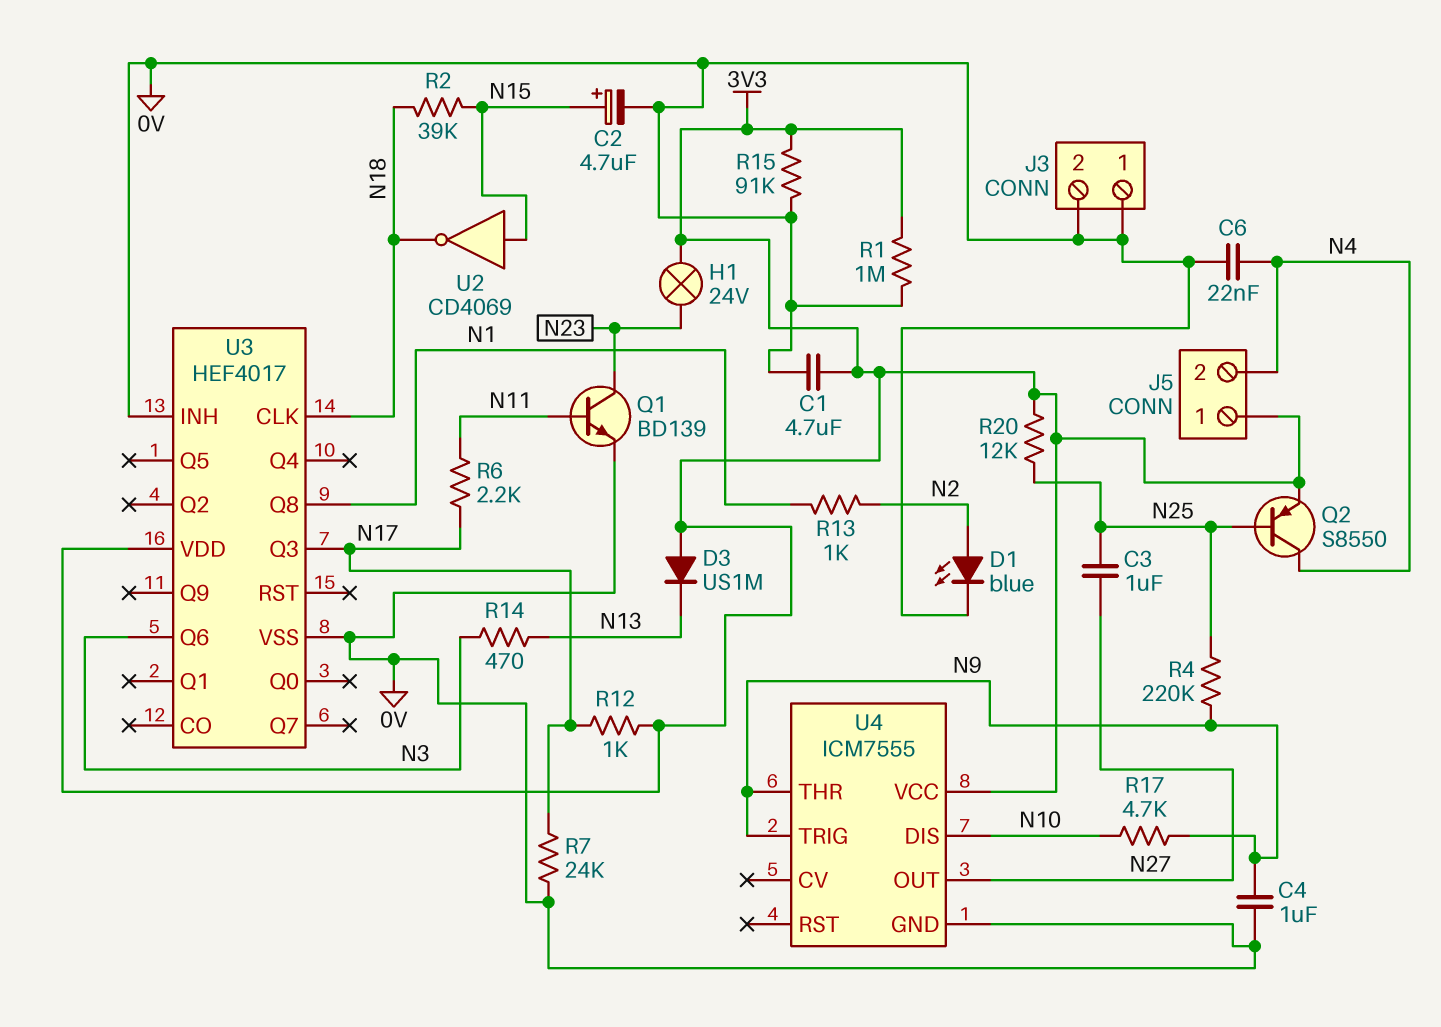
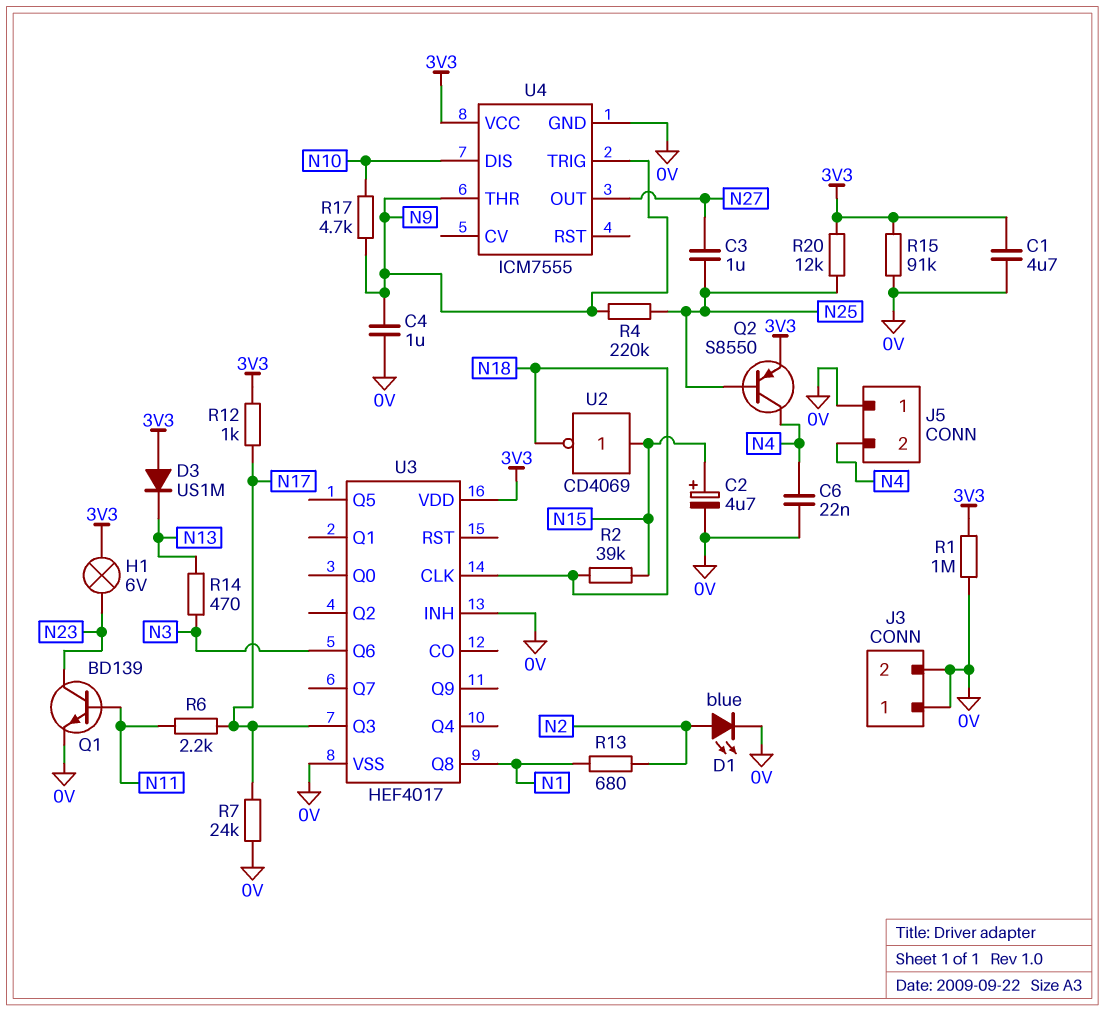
H1: lamp 24V (3V3, N23) -> lamp 6V (3V3, N23)
J5 pin 1: 3V3 -> 0V
R13: 1k (N1, N2) -> 680 (N1, N2)

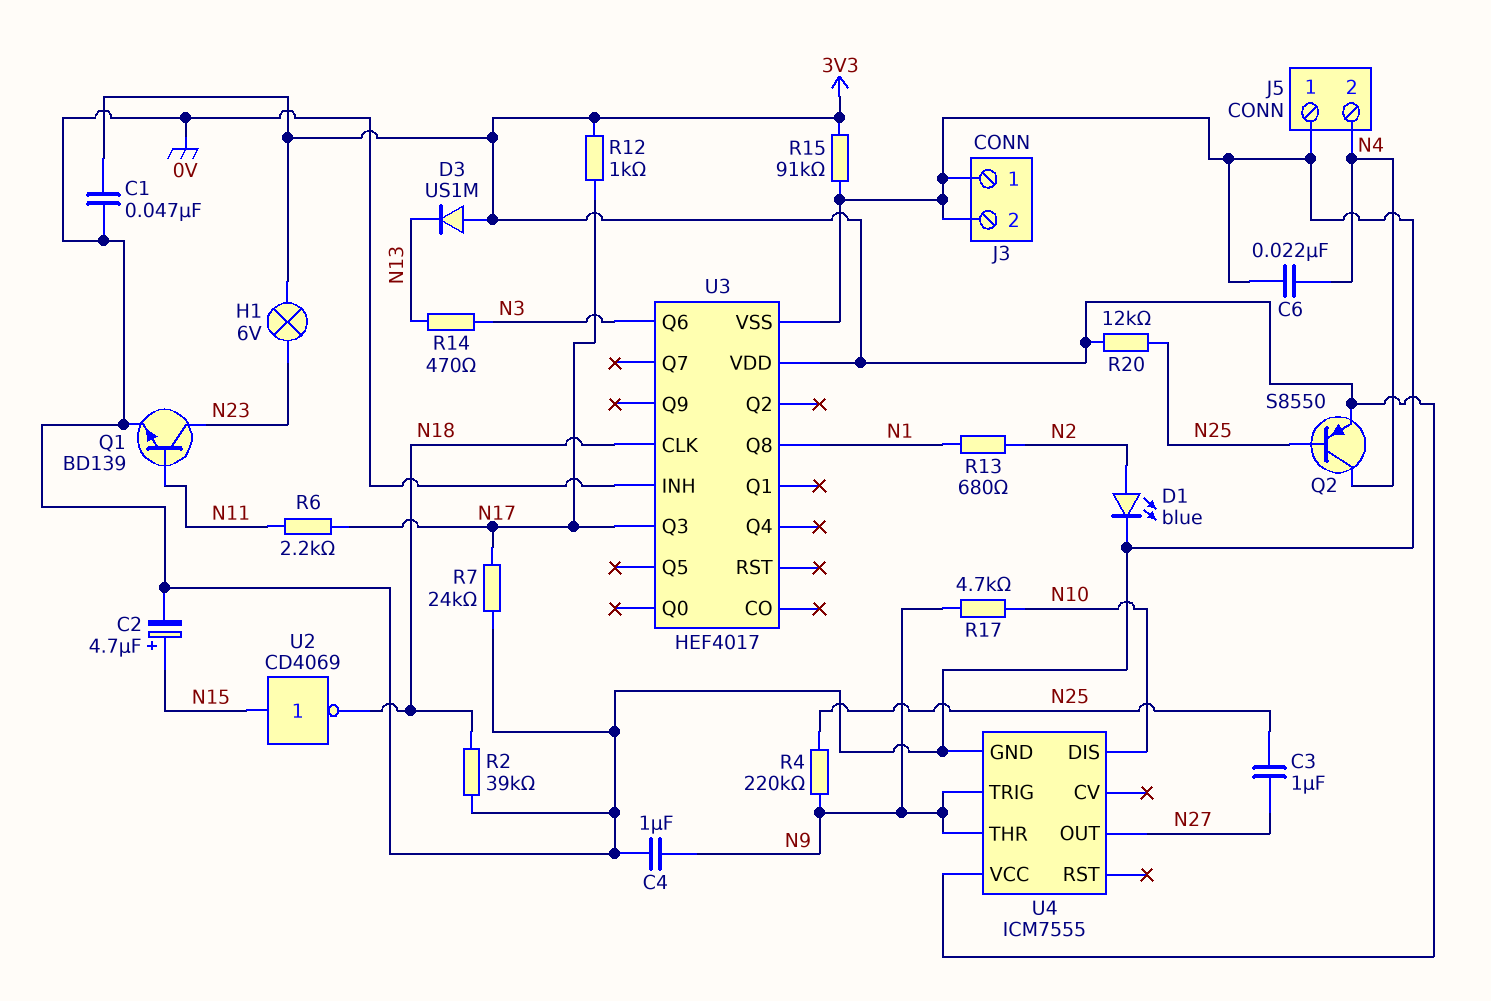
C1: 4.7uF (0V, 3V3) -> 47nF (0V, 3V3)
R1: 1M (0V, 3V3) -> none
R2: 39k (N15, N18) -> 39k (0V, N18)

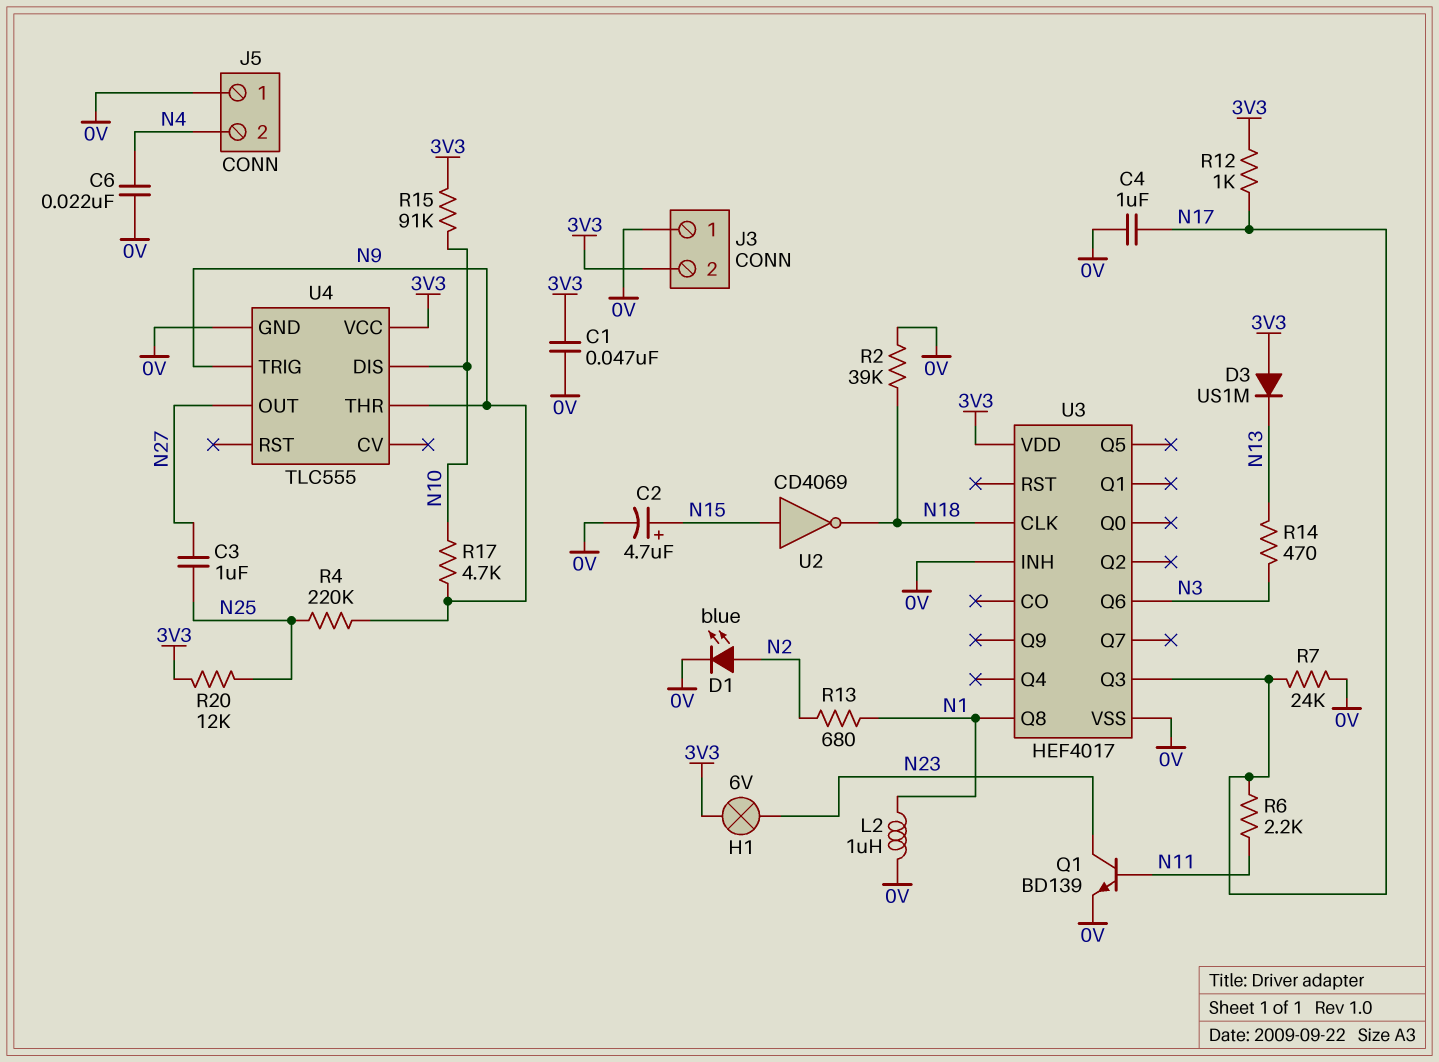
C4: 1uF (0V, N9) -> 1uF (0V, N17)
J3 pin 2: 0V -> 3V3
L2: none -> 1uH (0V, N1)
Q2: PNP S8550 (B N25, C N4, E 3V3) -> none
R15: 91k (0V, 3V3) -> 91k (3V3, N10)
U4: ICM7555 -> TLC555

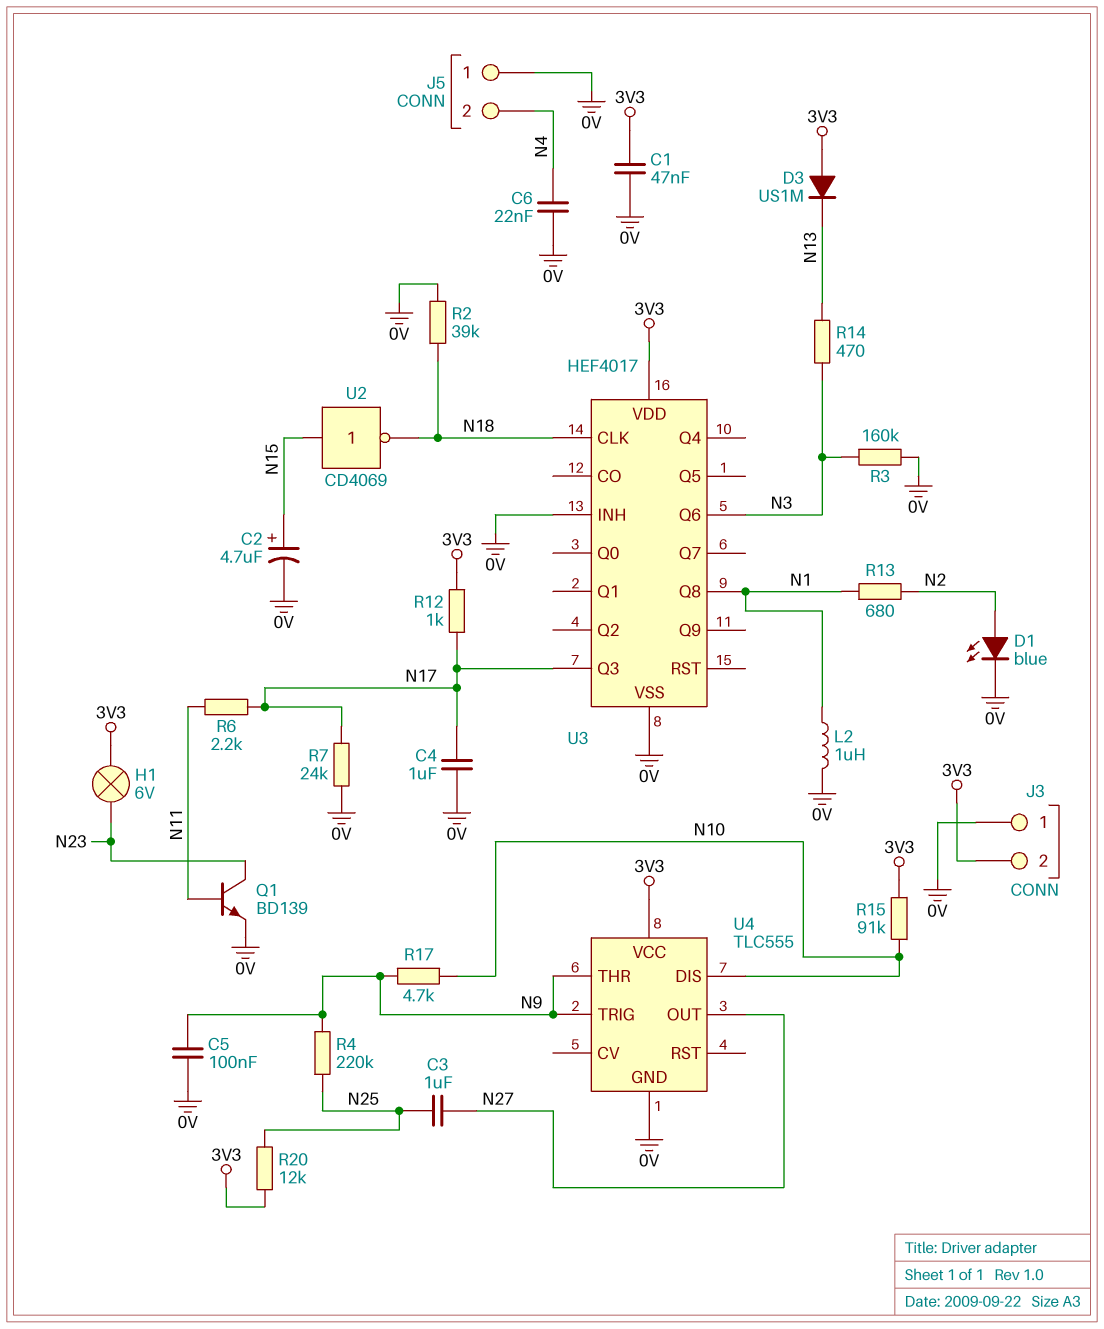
C5: none -> 100nF (0V, N9)
R3: none -> 160k (0V, N3)

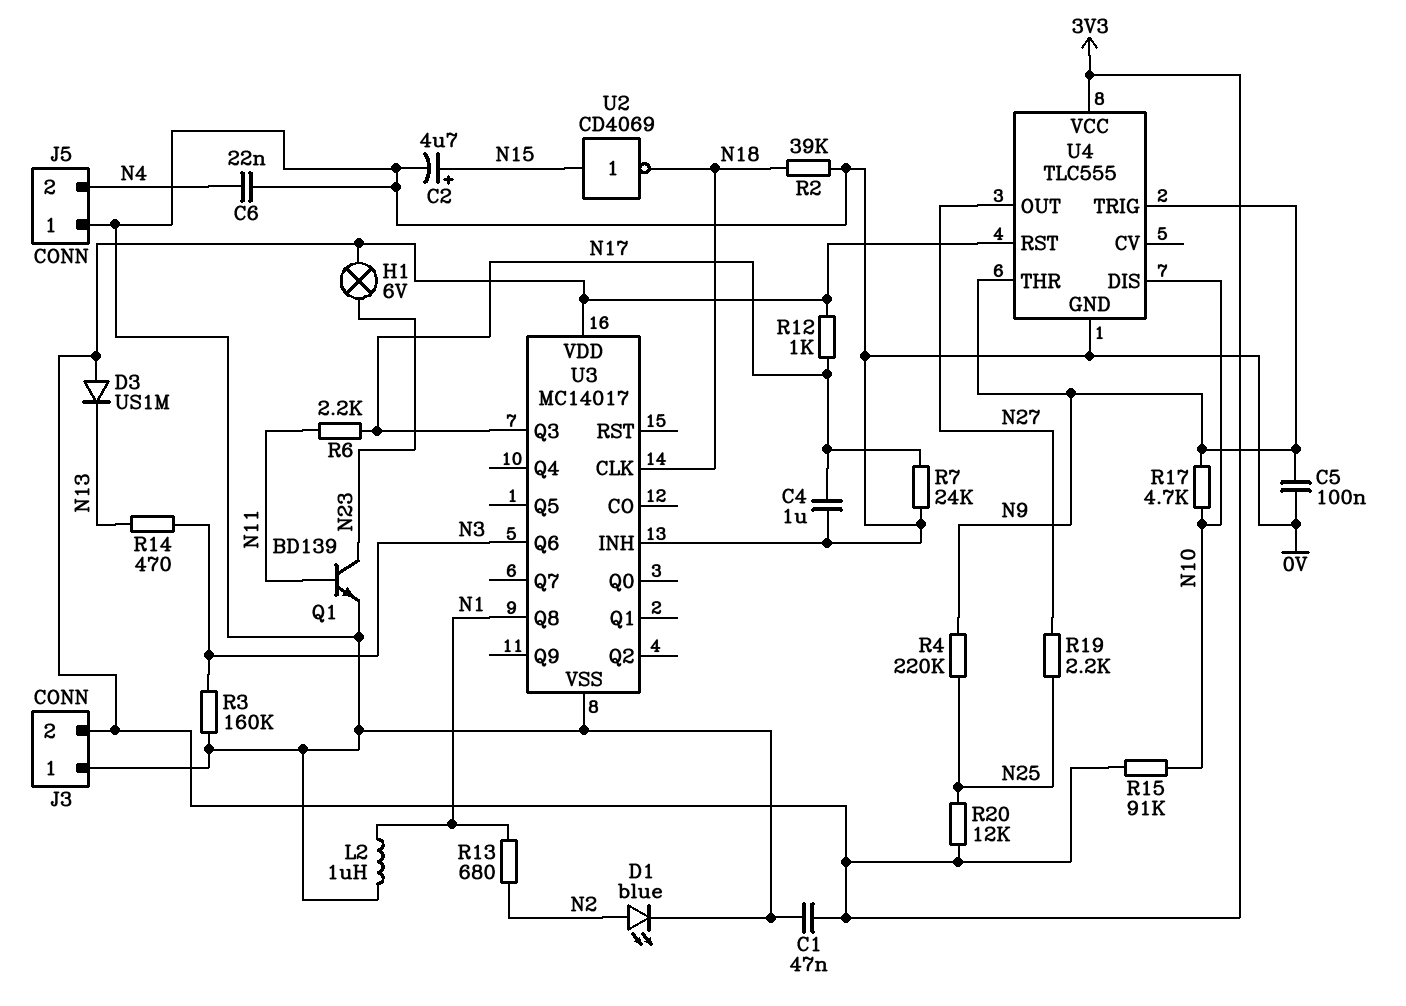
C3: 1uF (N25, N27) -> none
R19: none -> 2.2k (N25, N27)
U3: HEF4017 -> MC14017
U4 pin RST: none -> 3V3

